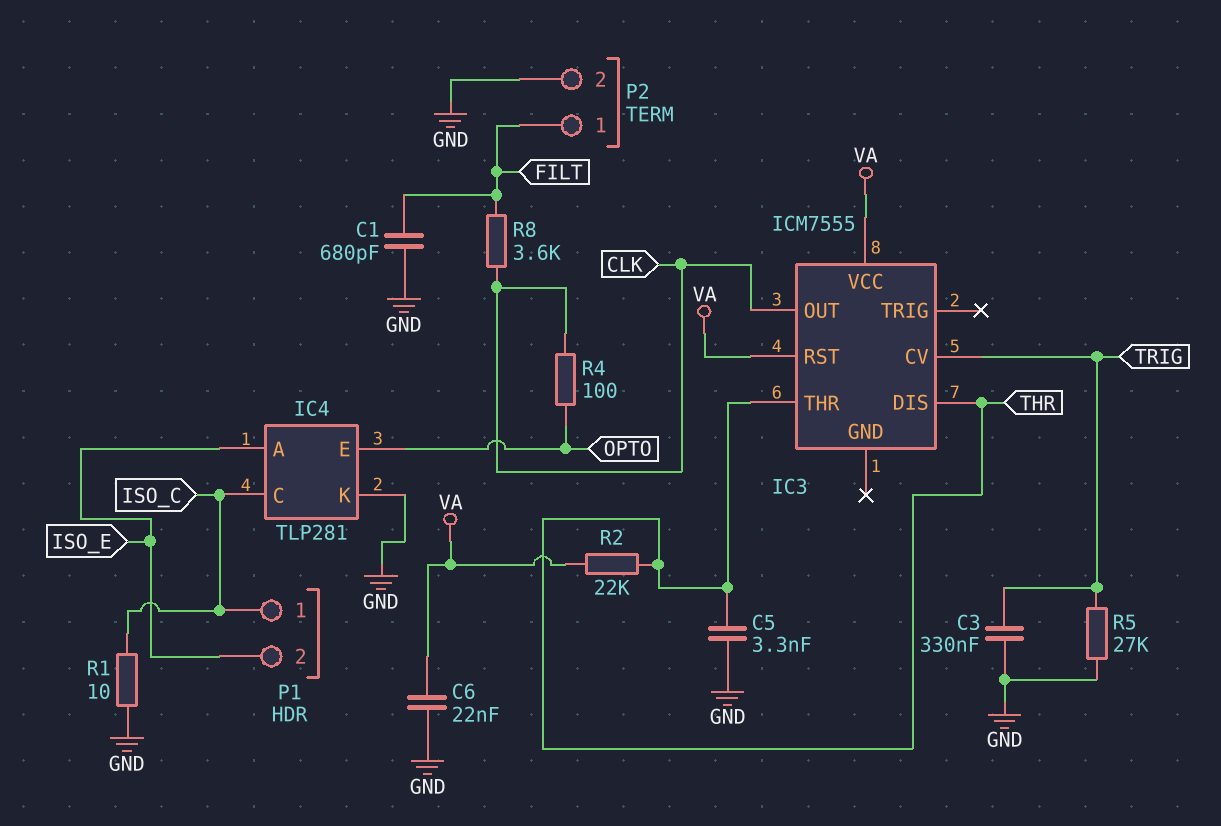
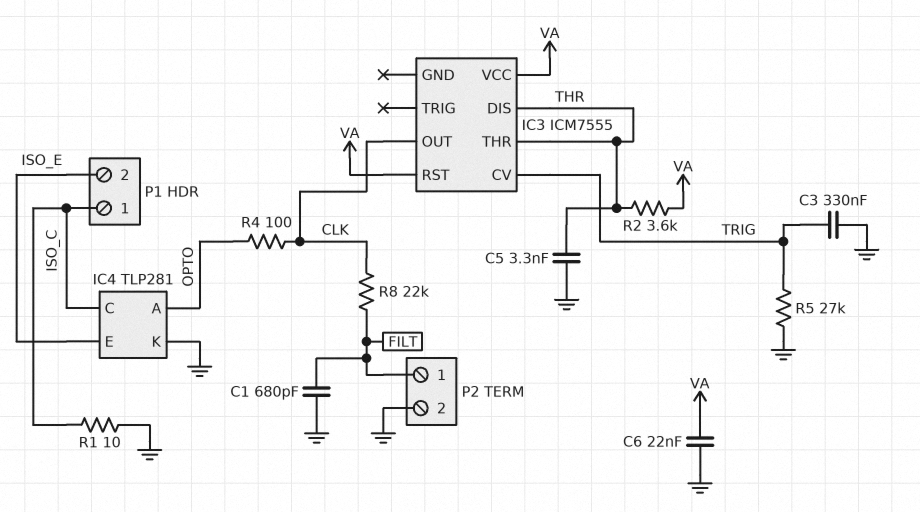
IC4 pin A: ISO_E -> OPTO
IC4 pin E: OPTO -> ISO_E
R2: 22k (THR, VA) -> 3.6k (THR, VA)
R8: 3.6k (CLK, FILT) -> 22k (CLK, FILT)

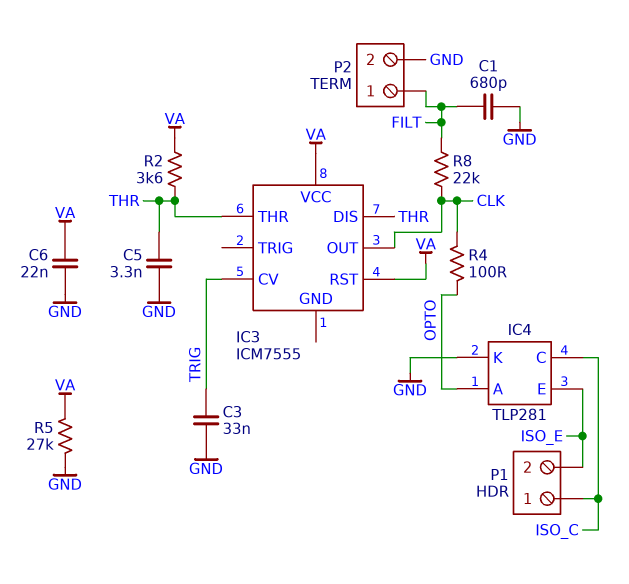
C3: 330nF (GND, TRIG) -> 33nF (GND, TRIG)
R1: 10 (GND, ISO_C) -> none
R5: 27k (GND, TRIG) -> 27k (GND, VA)

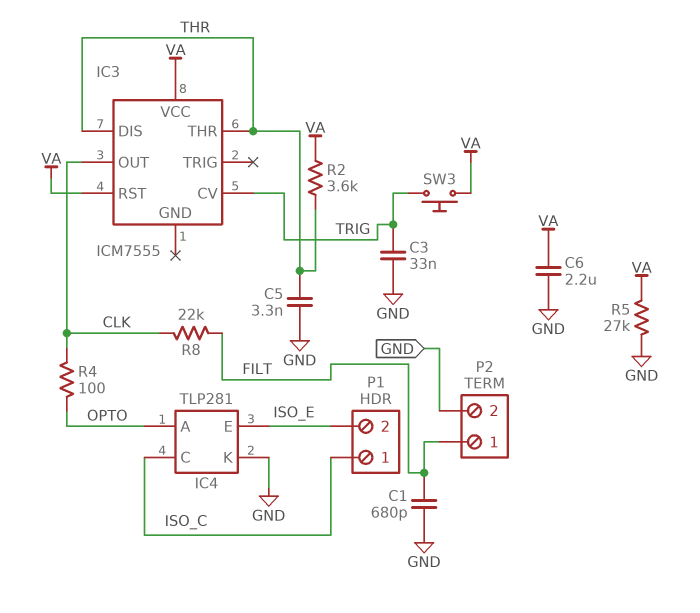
C6: 22nF (GND, VA) -> 2.2uF (GND, VA)
SW3: none -> button (TRIG, VA)

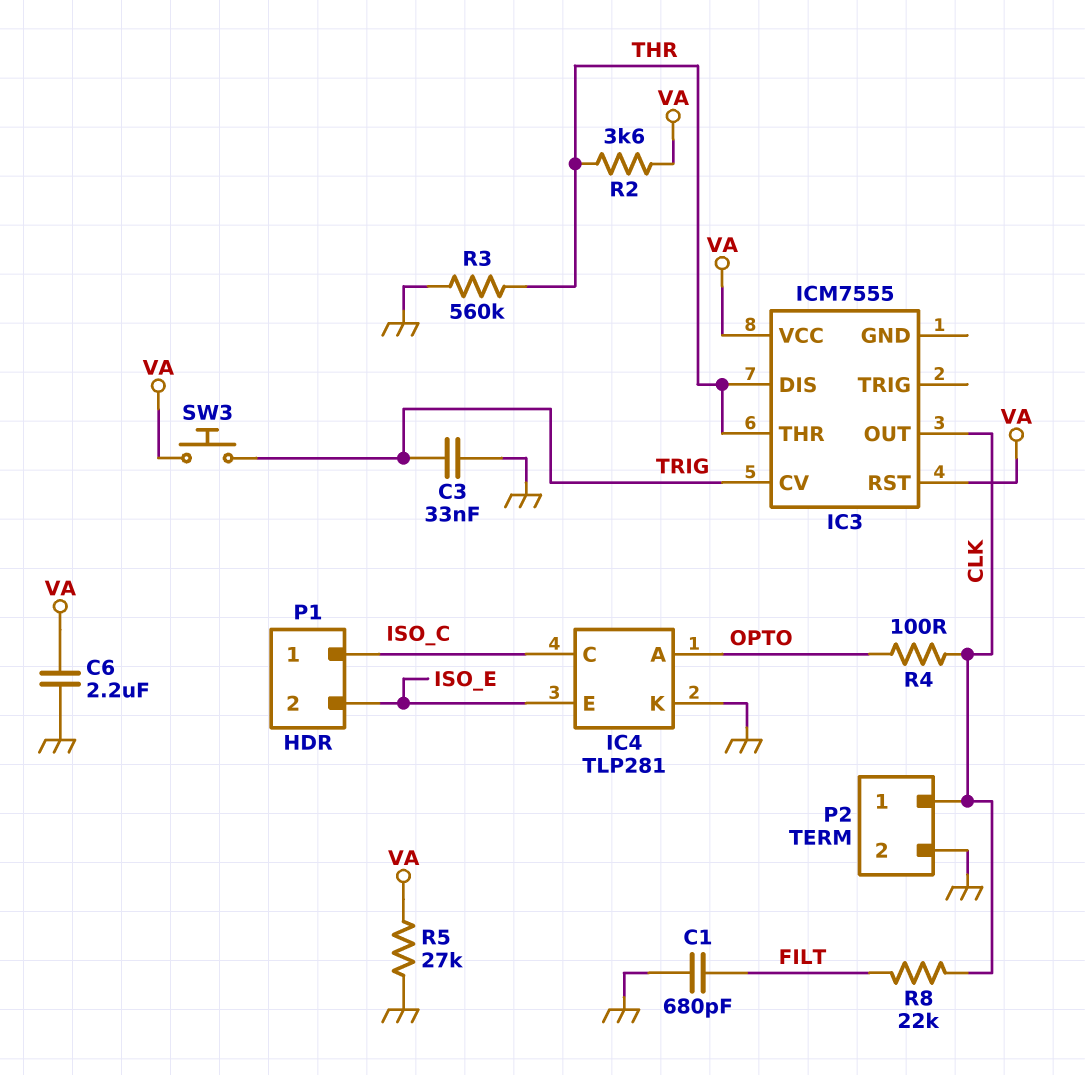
C5: 3.3nF (GND, THR) -> none
P2 pin 1: FILT -> CLK
R3: none -> 560k (GND, THR)

